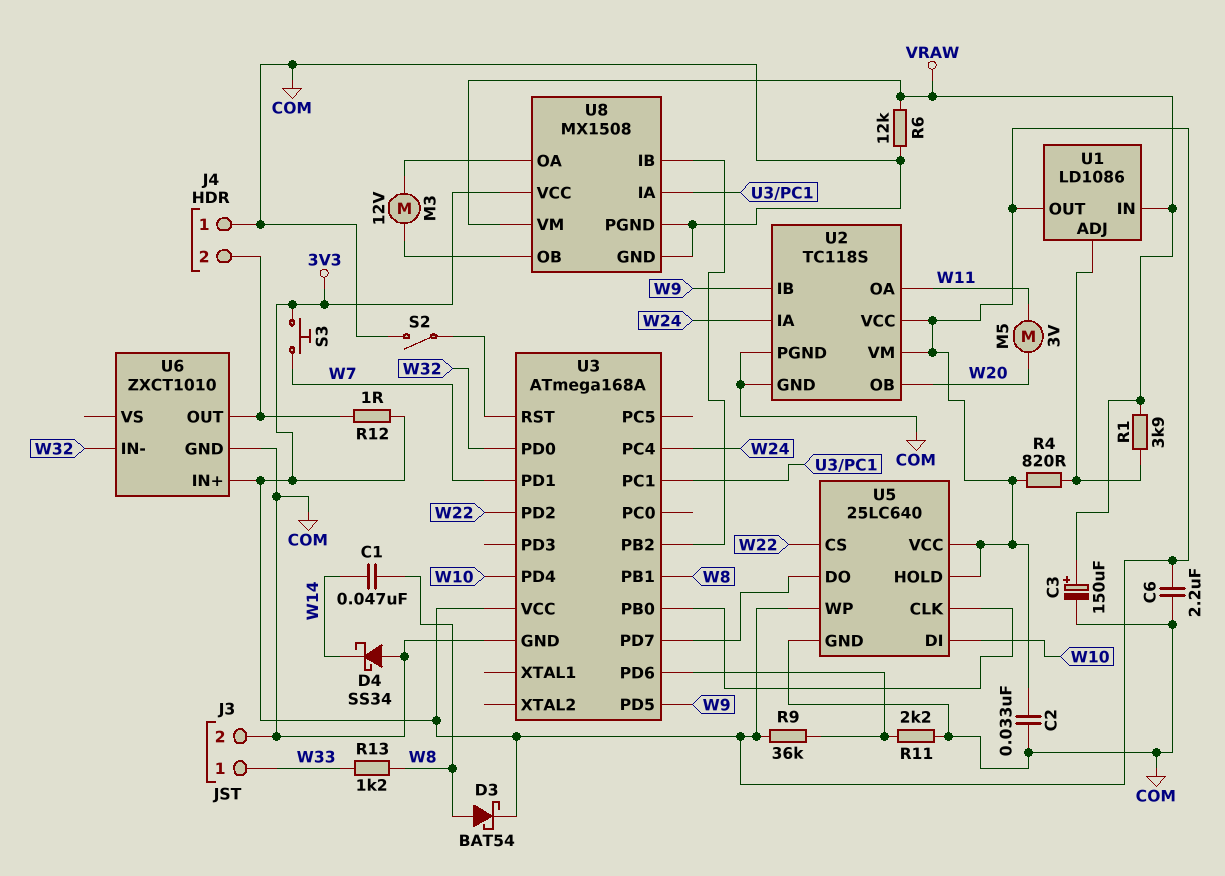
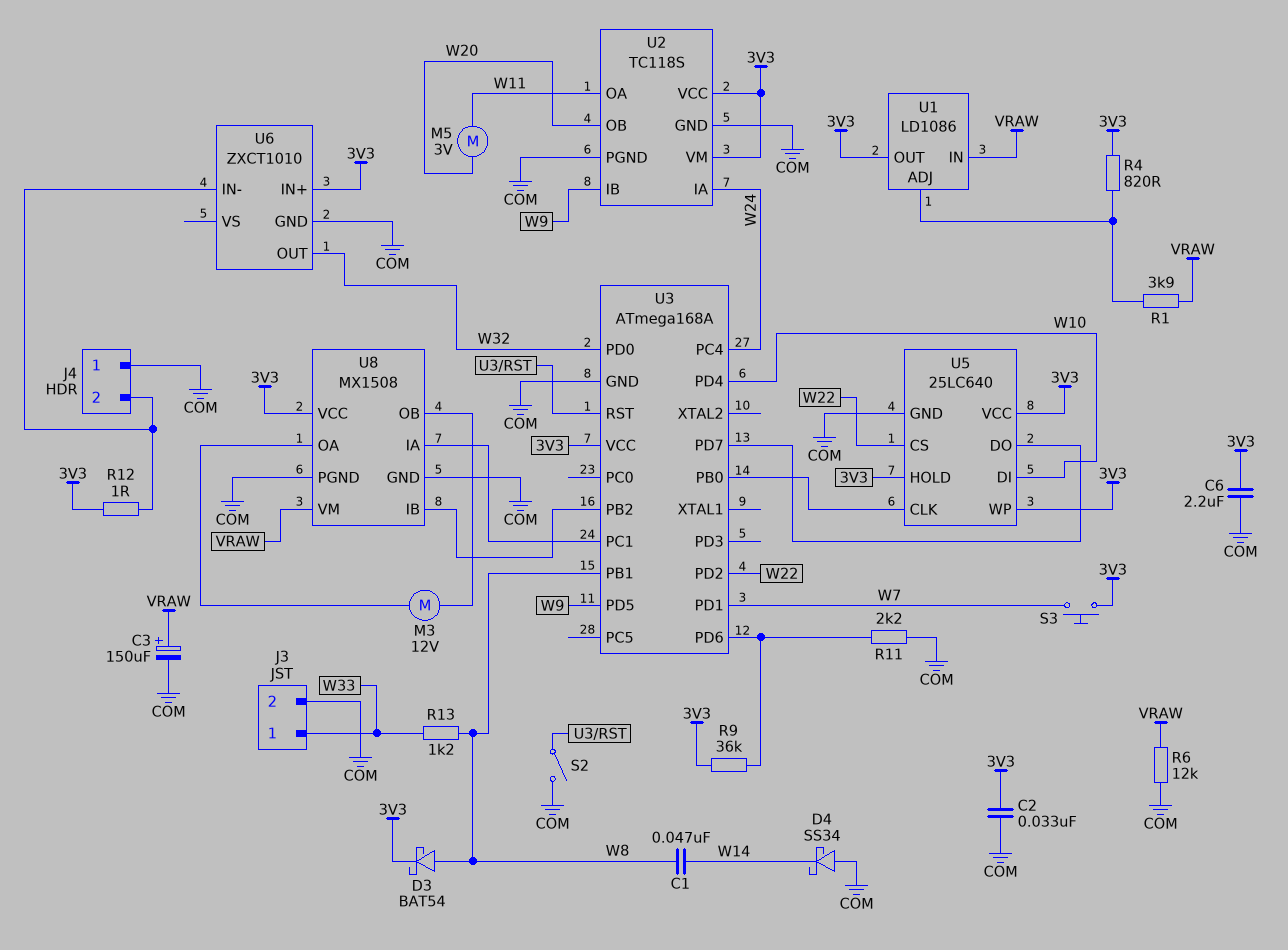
U6 pin IN-: W32 -> J4/2
U6 pin OUT: J4/2 -> W32

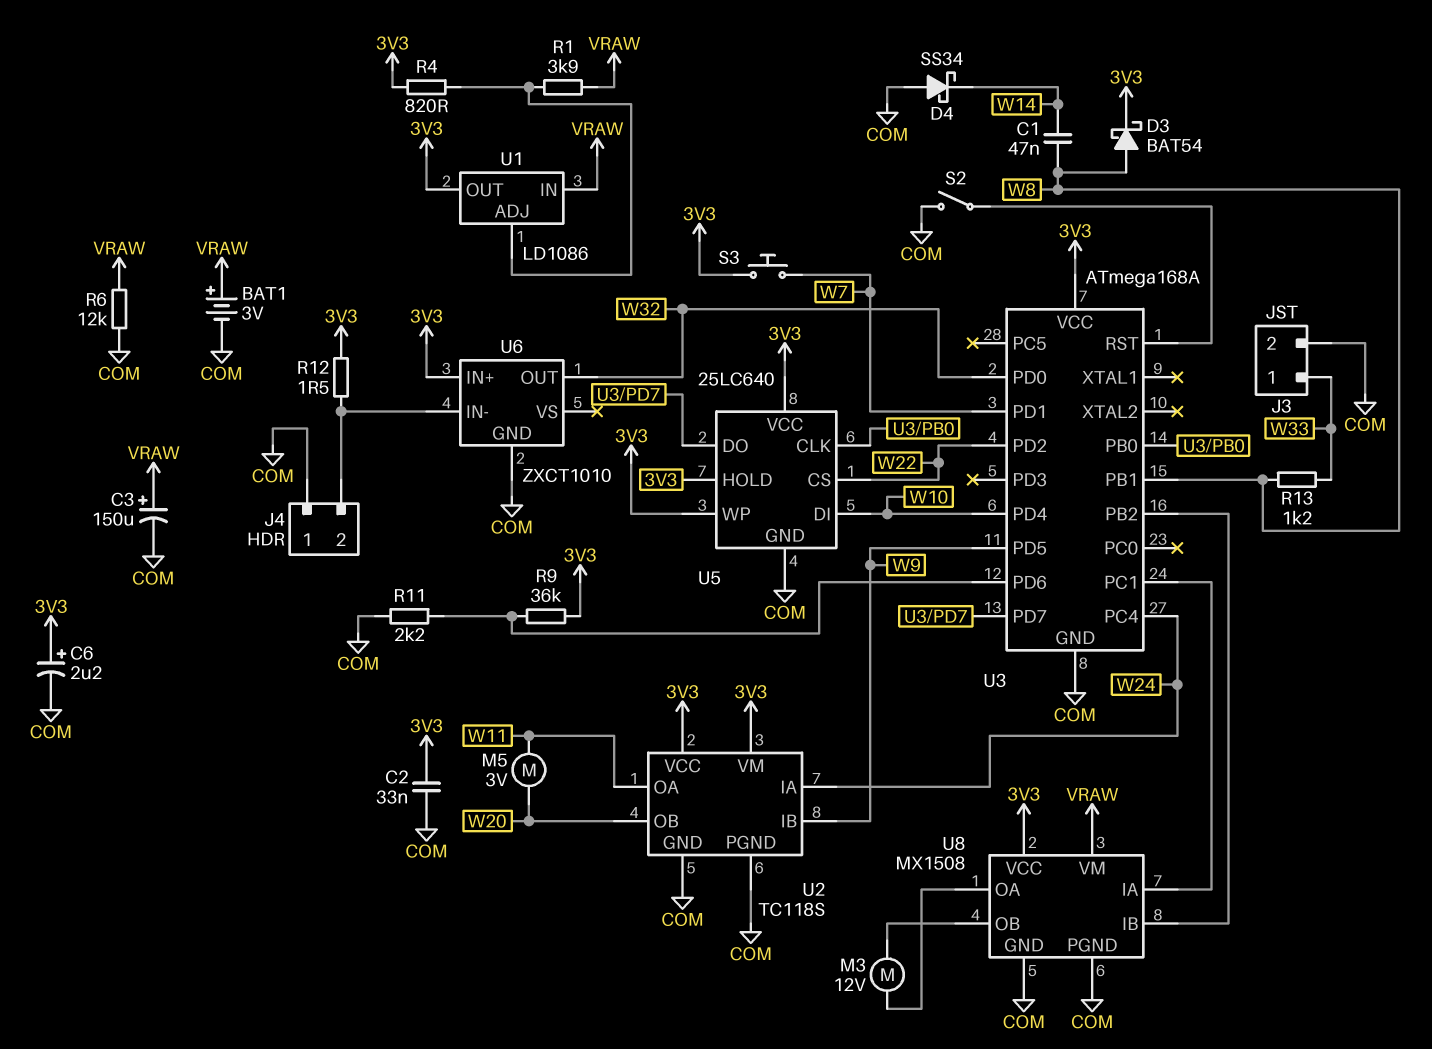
BAT1: none -> 3V (plus VRAW, minus COM)
C6: 2.2uF (3V3, COM) -> 2.2uF (plus 3V3, minus COM)
R12: 1 (3V3, J4/2) -> 1.5 (3V3, J4/2)

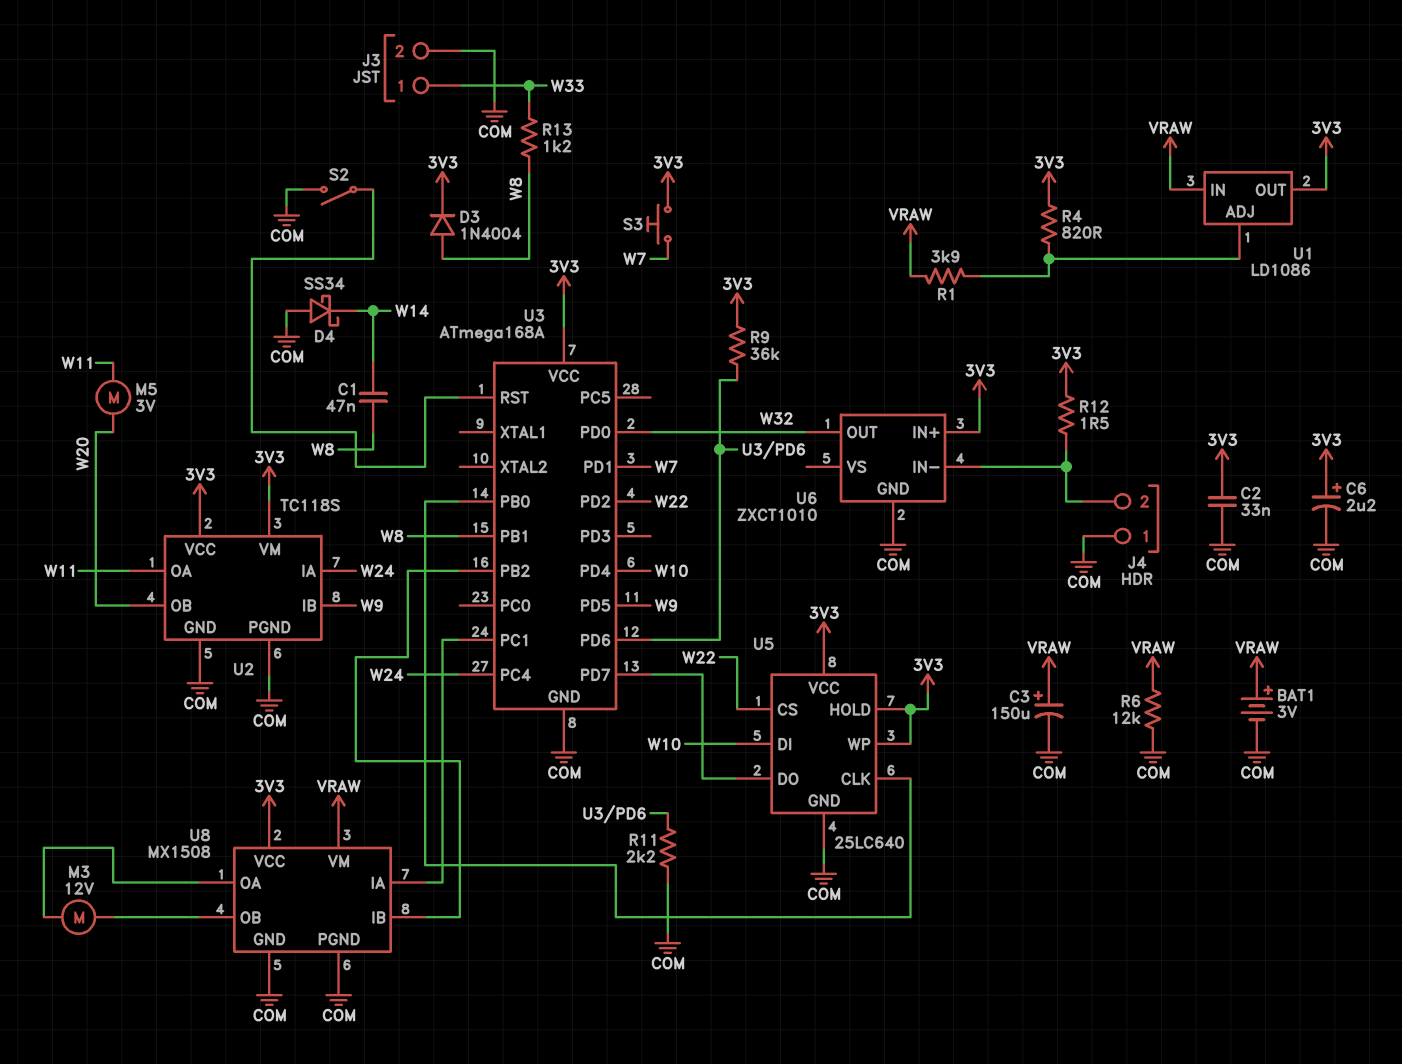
D3: schottky BAT54 (A W8, K 3V3) -> diode 1N4004 (A W8, K 3V3)

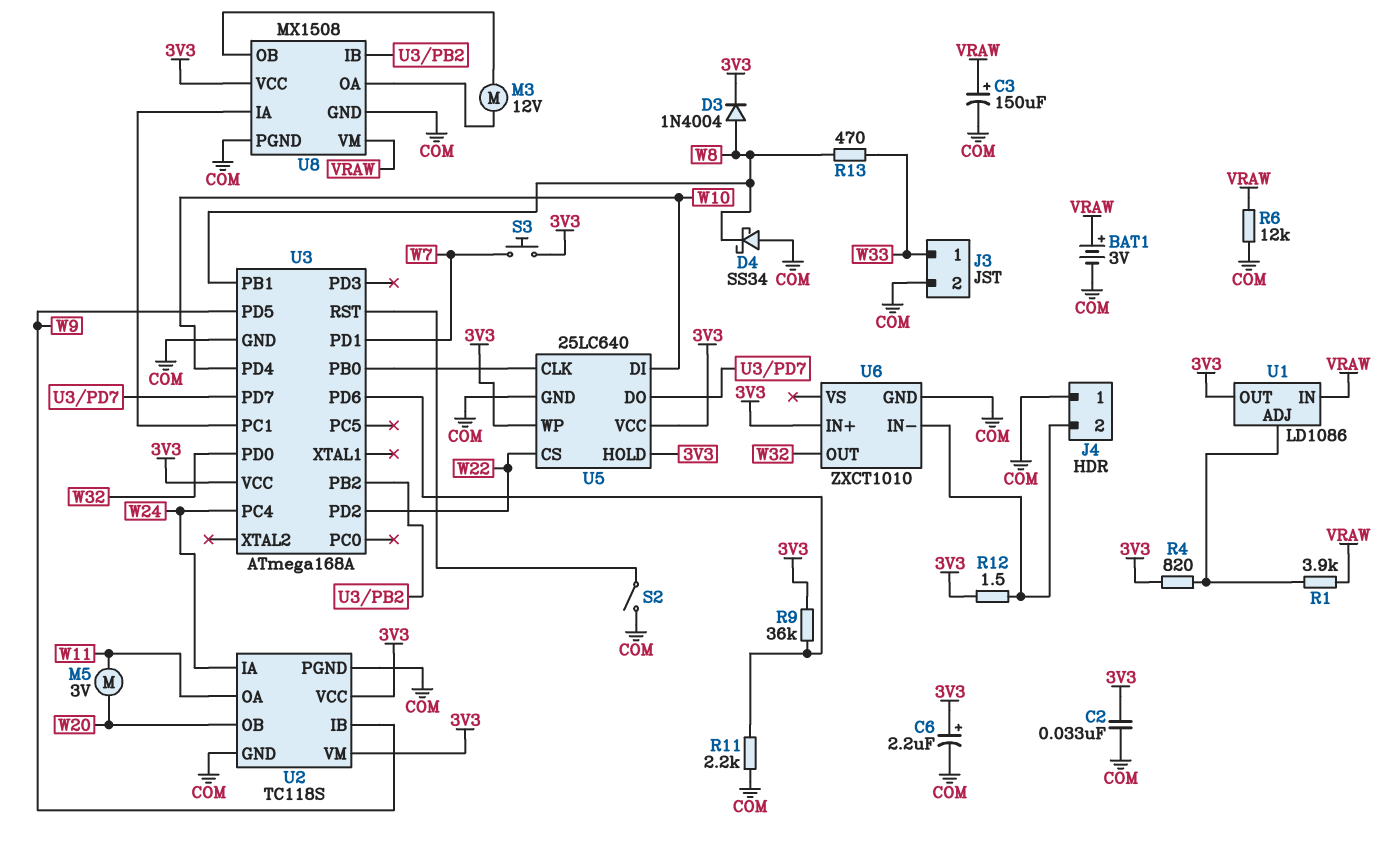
C1: 47nF (W8, W14) -> none
D4: schottky SS34 (A COM, K W14) -> schottky SS34 (A COM, K W8)
R13: 1.2k (W8, W33) -> 470 (W8, W33)

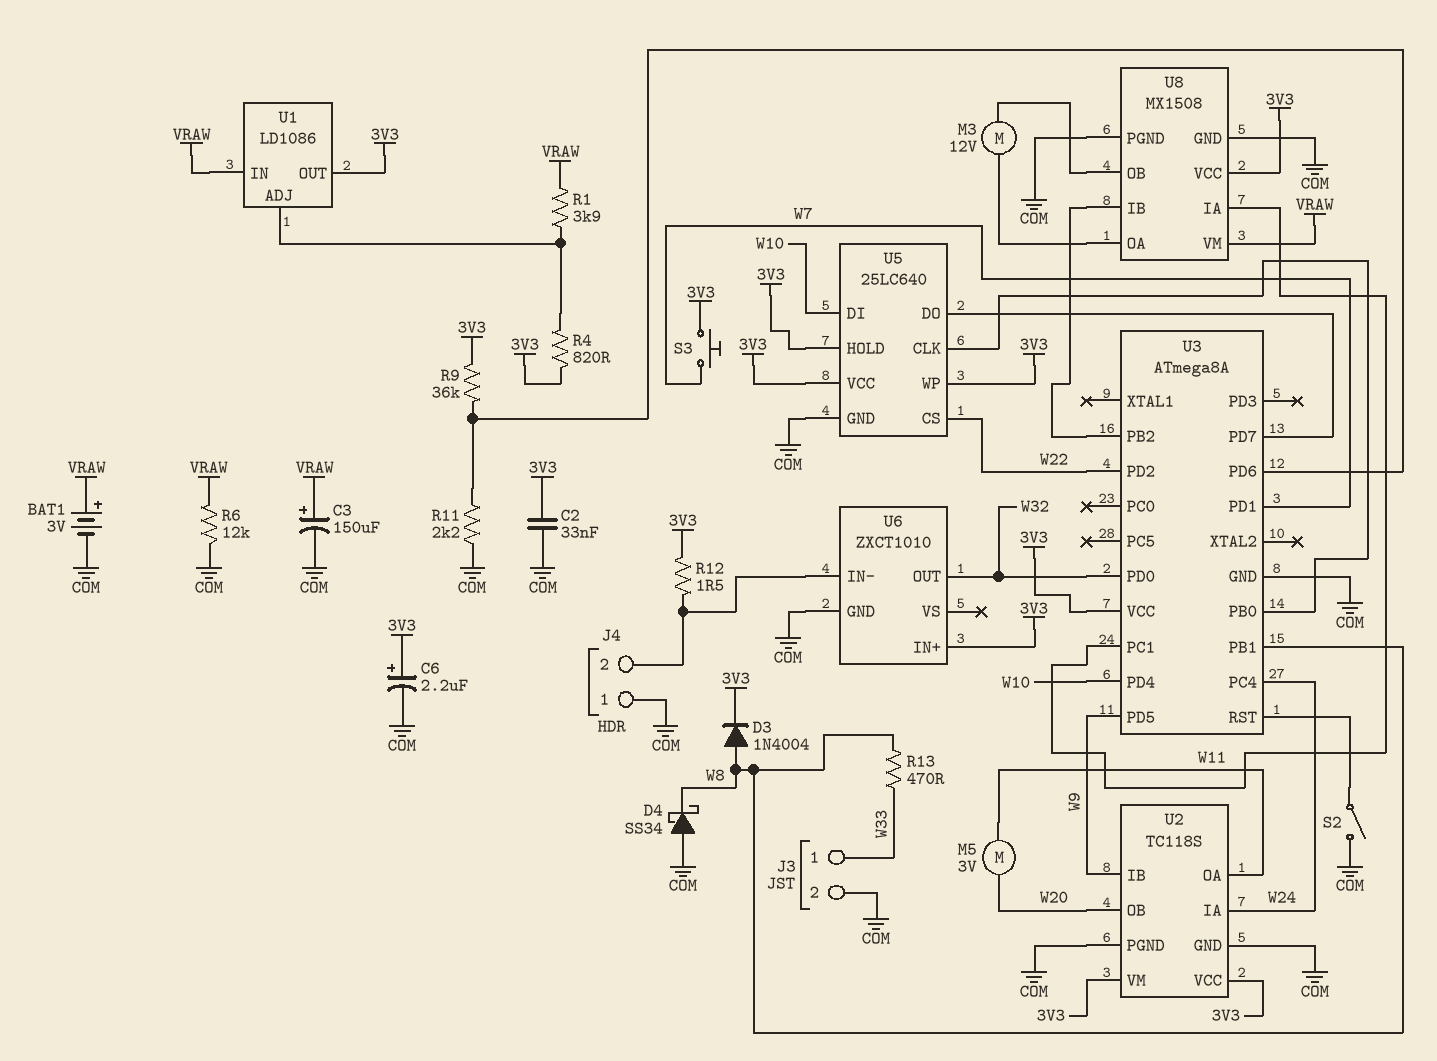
U3: ATmega168A -> ATmega8A

